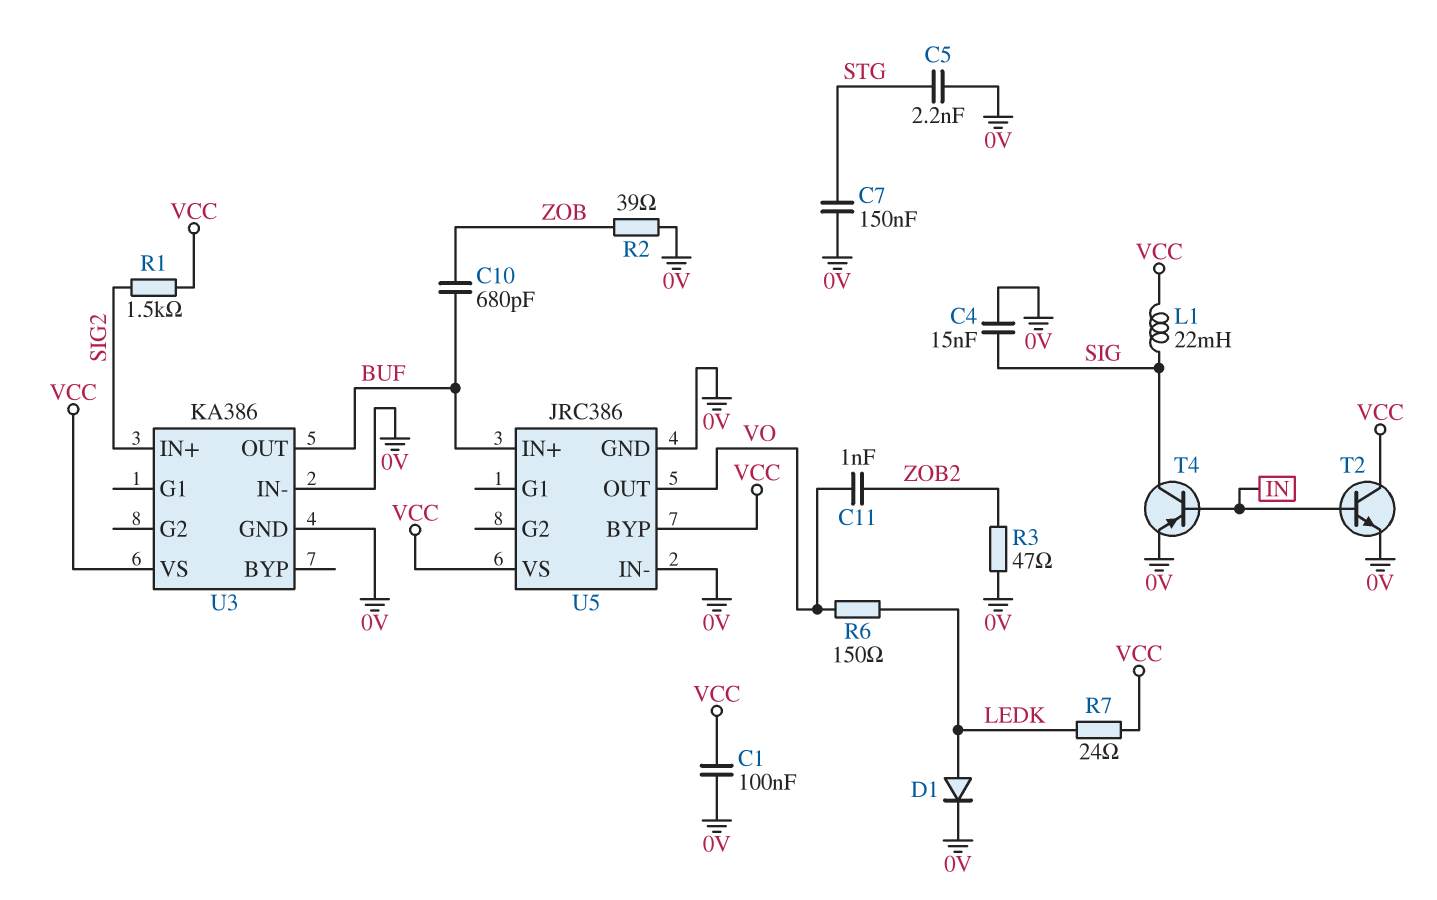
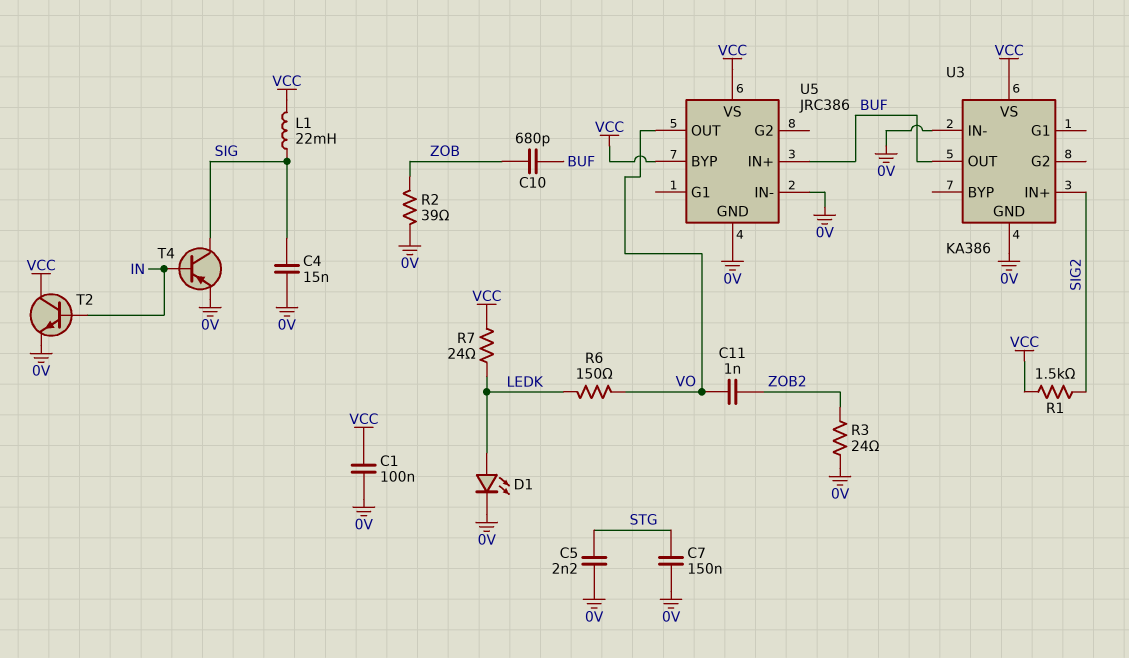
D1: diode (A LEDK, K 0V) -> LED (A LEDK, K 0V)
R3: 47 (0V, ZOB2) -> 24 (0V, ZOB2)

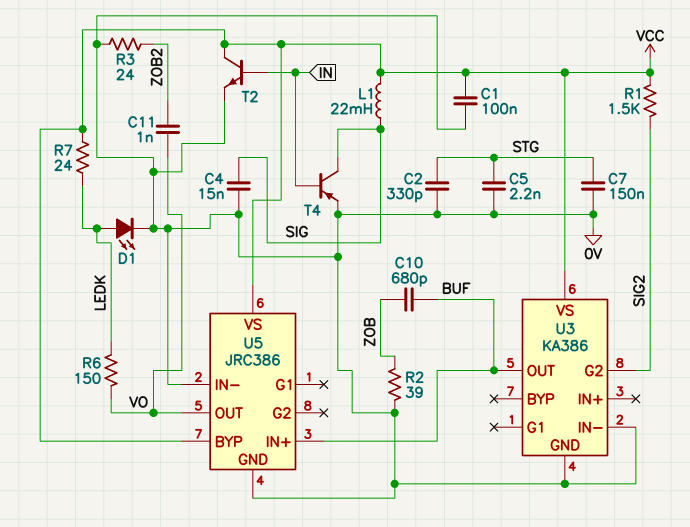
C2: none -> 330pF (0V, STG)
U3 pin G2: none -> SIG2
U3 pin IN+: SIG2 -> none

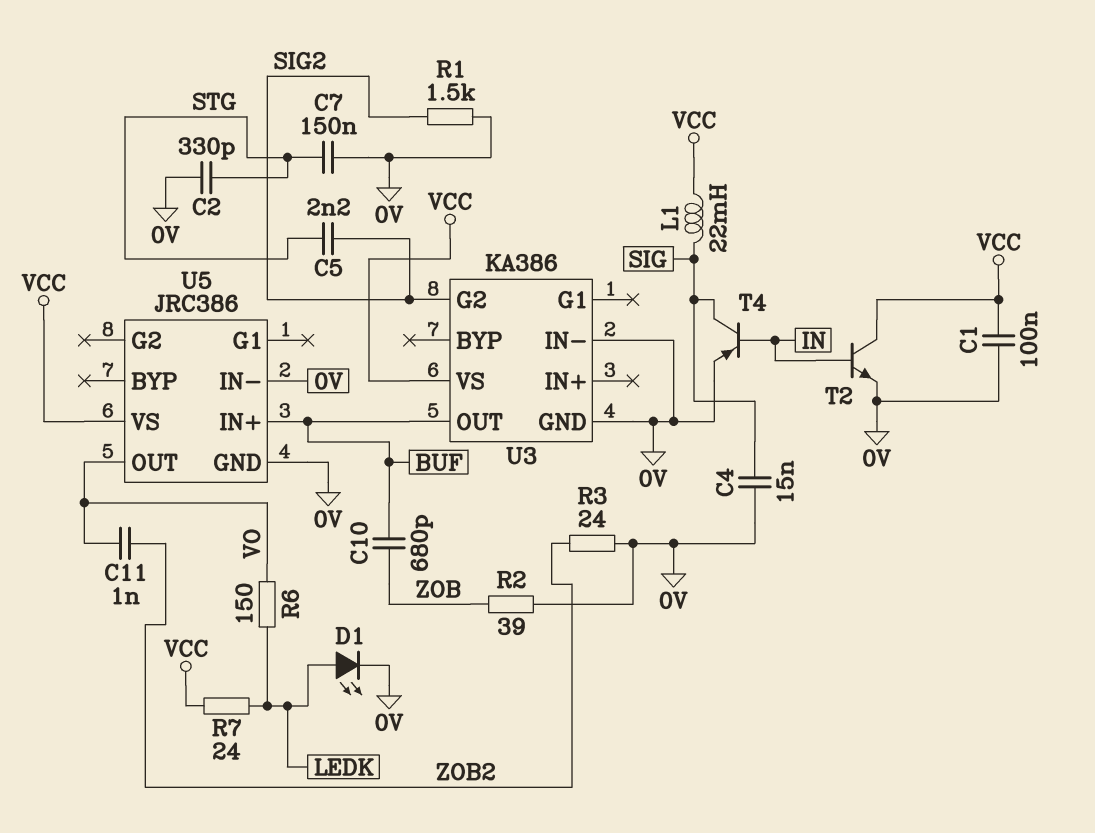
C5: 2.2nF (0V, STG) -> 2.2nF (SIG2, STG)
R1: 1.5k (SIG2, VCC) -> 1.5k (0V, SIG2)
U5 pin BYP: VCC -> none

